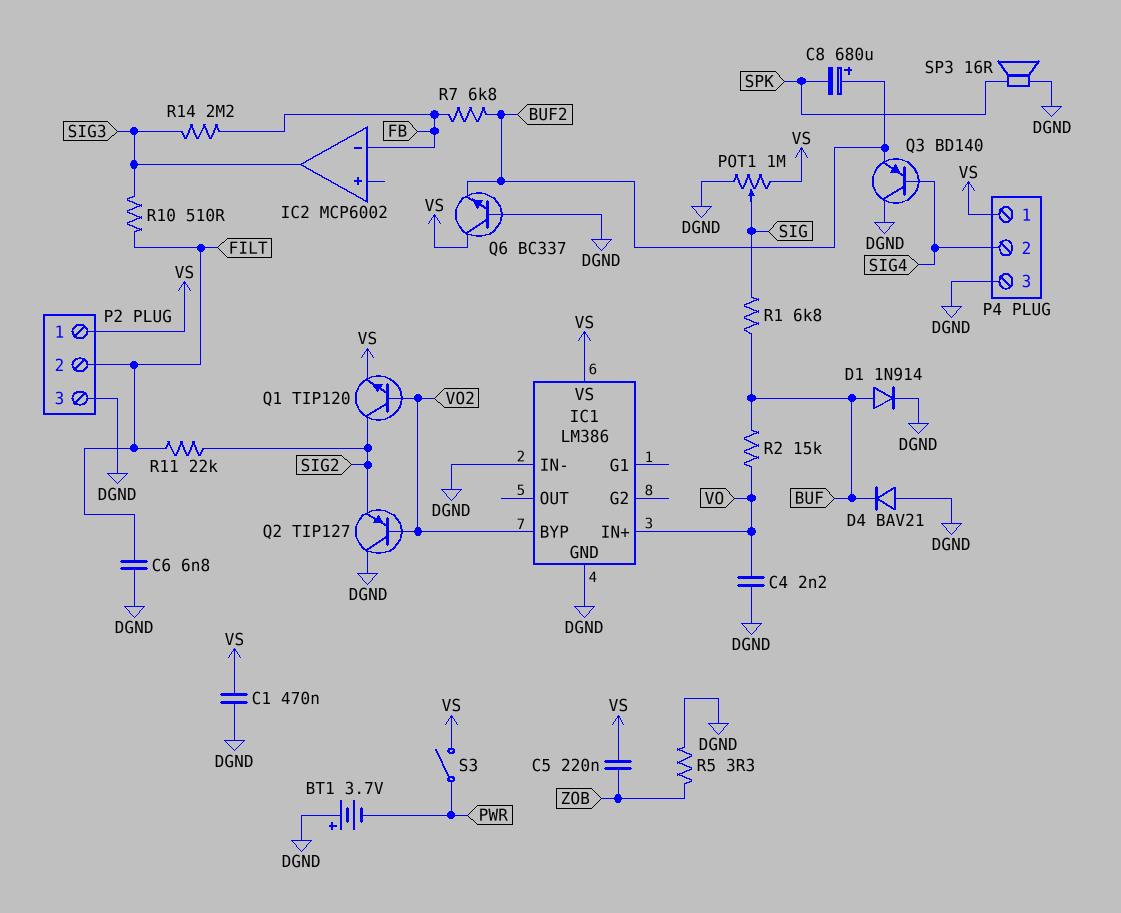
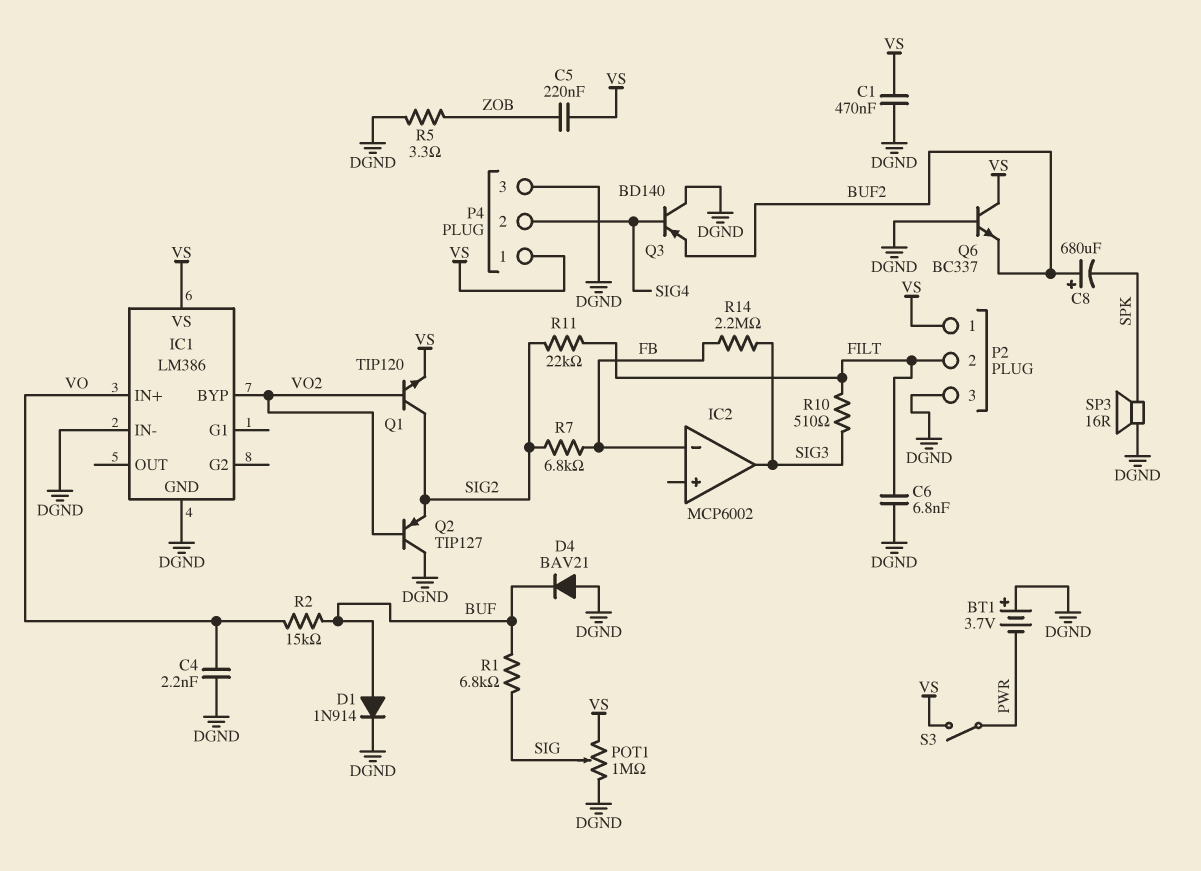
R7: 6.8k (BUF2, FB) -> 6.8k (FB, SIG2)

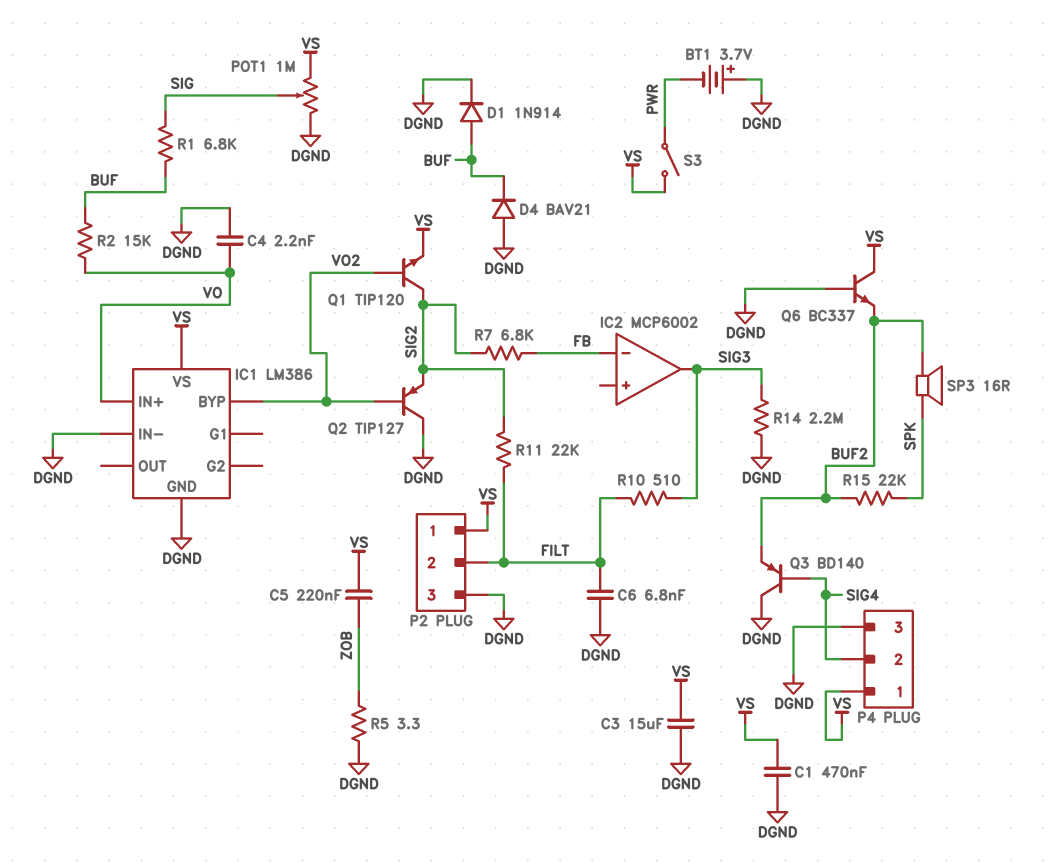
C3: none -> 15uF (DGND, VS)
C8: 680uF (plus BUF2, minus SPK) -> none
R14: 2.2M (FB, SIG3) -> 2.2M (DGND, SIG3)
R15: none -> 22k (BUF2, SPK)
SP3: speaker 16R (DGND, SPK) -> speaker 16R (BUF2, SPK)

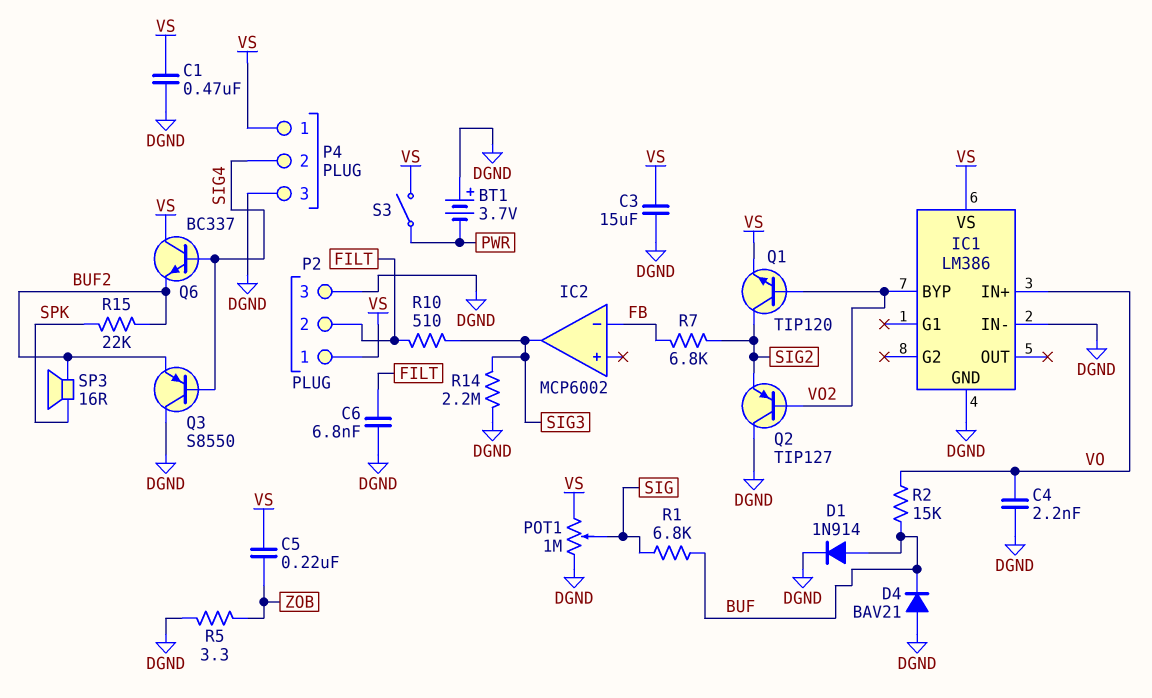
Q3: PNP BD140 (B SIG4, C DGND, E BUF2) -> PNP S8550 (B SIG4, C DGND, E BUF2)
Q6: NPN BC337 (B DGND, C VS, E BUF2) -> NPN BC337 (B SIG4, C VS, E BUF2)
R11: 22k (FILT, SIG2) -> none

